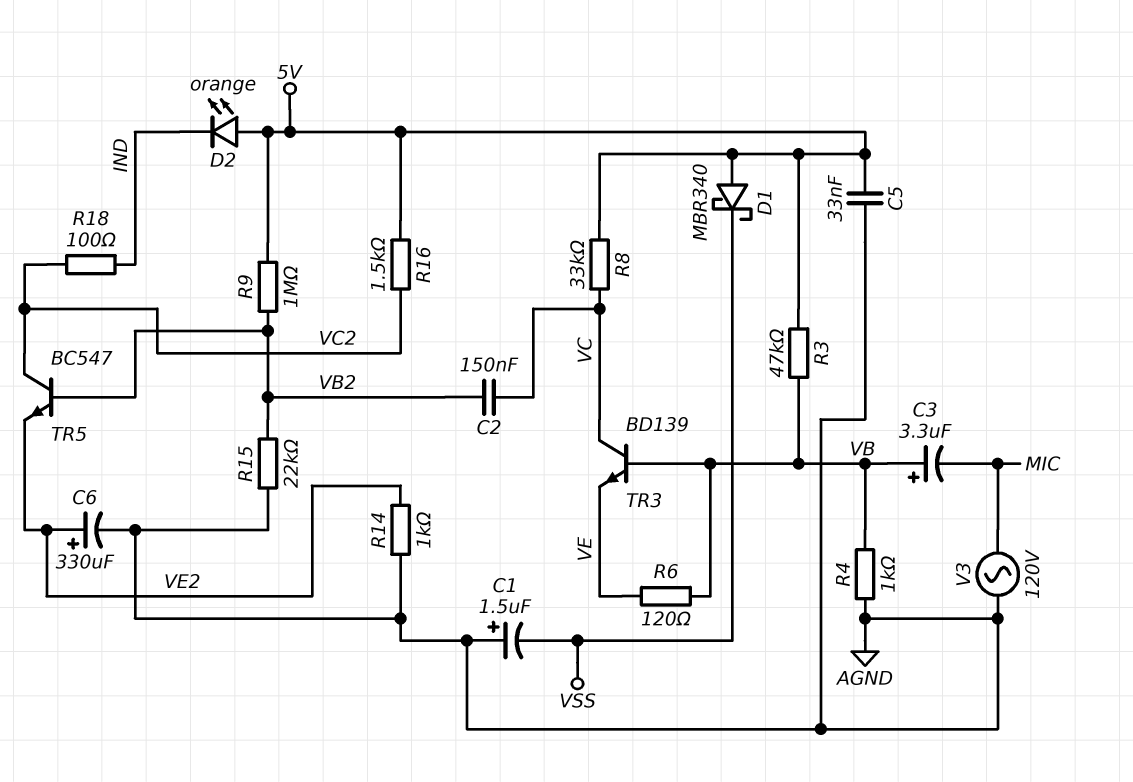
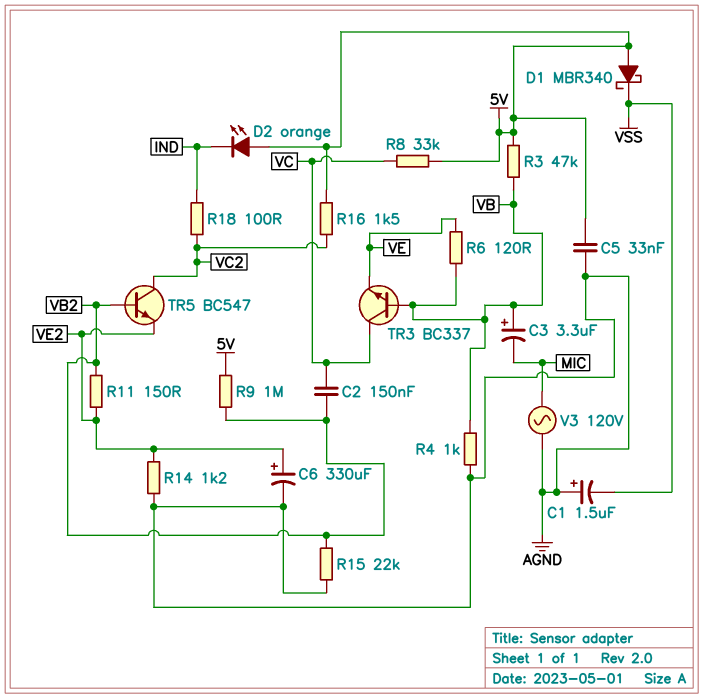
R11: none -> 150 (VB2, VE2)
R14: 1k (AGND, VE2) -> 1.2k (AGND, VE2)
TR3: NPN BD139 (B VB, C VC, E VE) -> NPN BC337 (B VB, C VC, E VE)

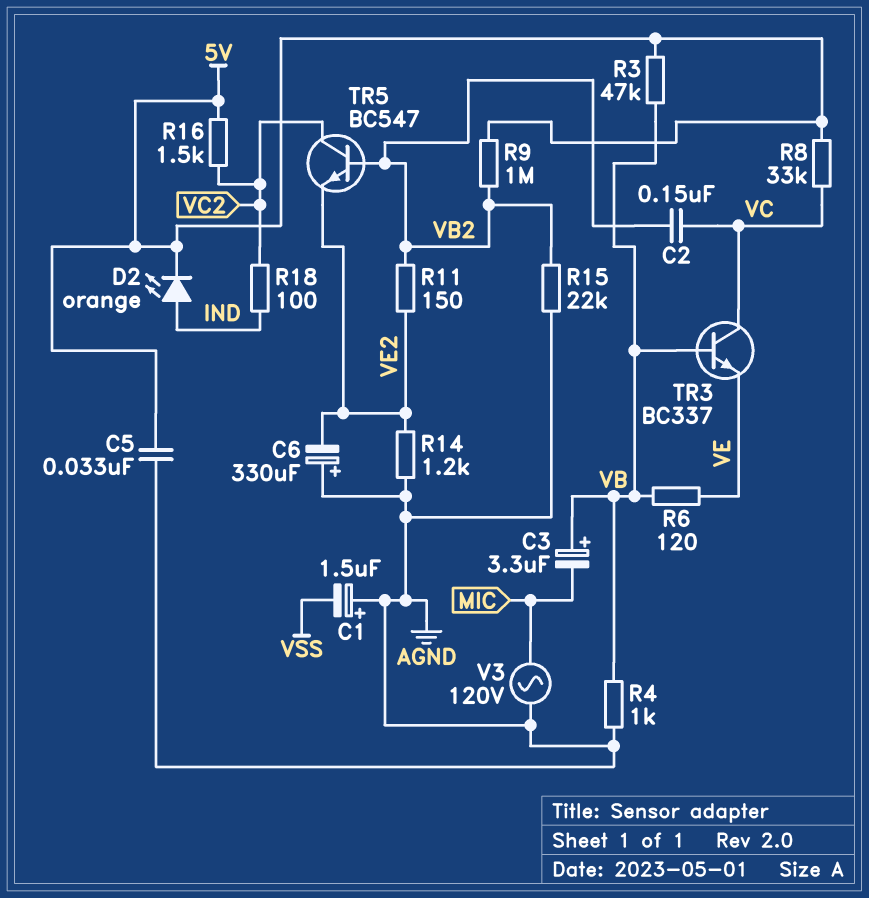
C6: 330uF (plus VE2, minus AGND) -> 330uF (plus AGND, minus VE2)
D1: schottky MBR340 (A 5V, K VSS) -> none
D2: LED orange (A 5V, K IND) -> LED orange (A IND, K 5V)

